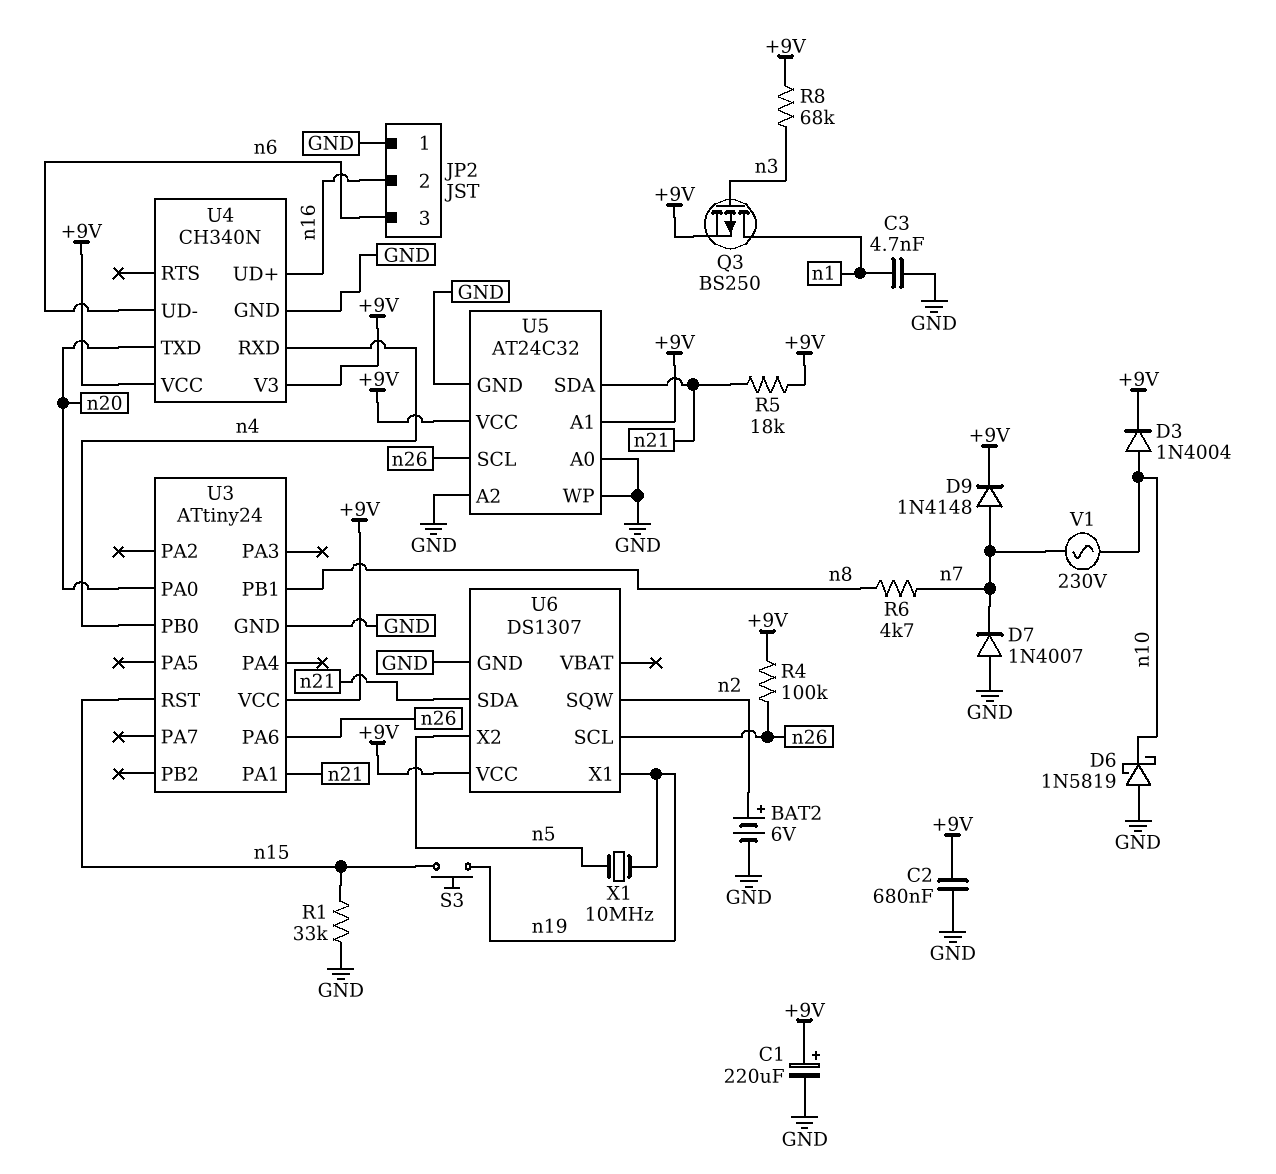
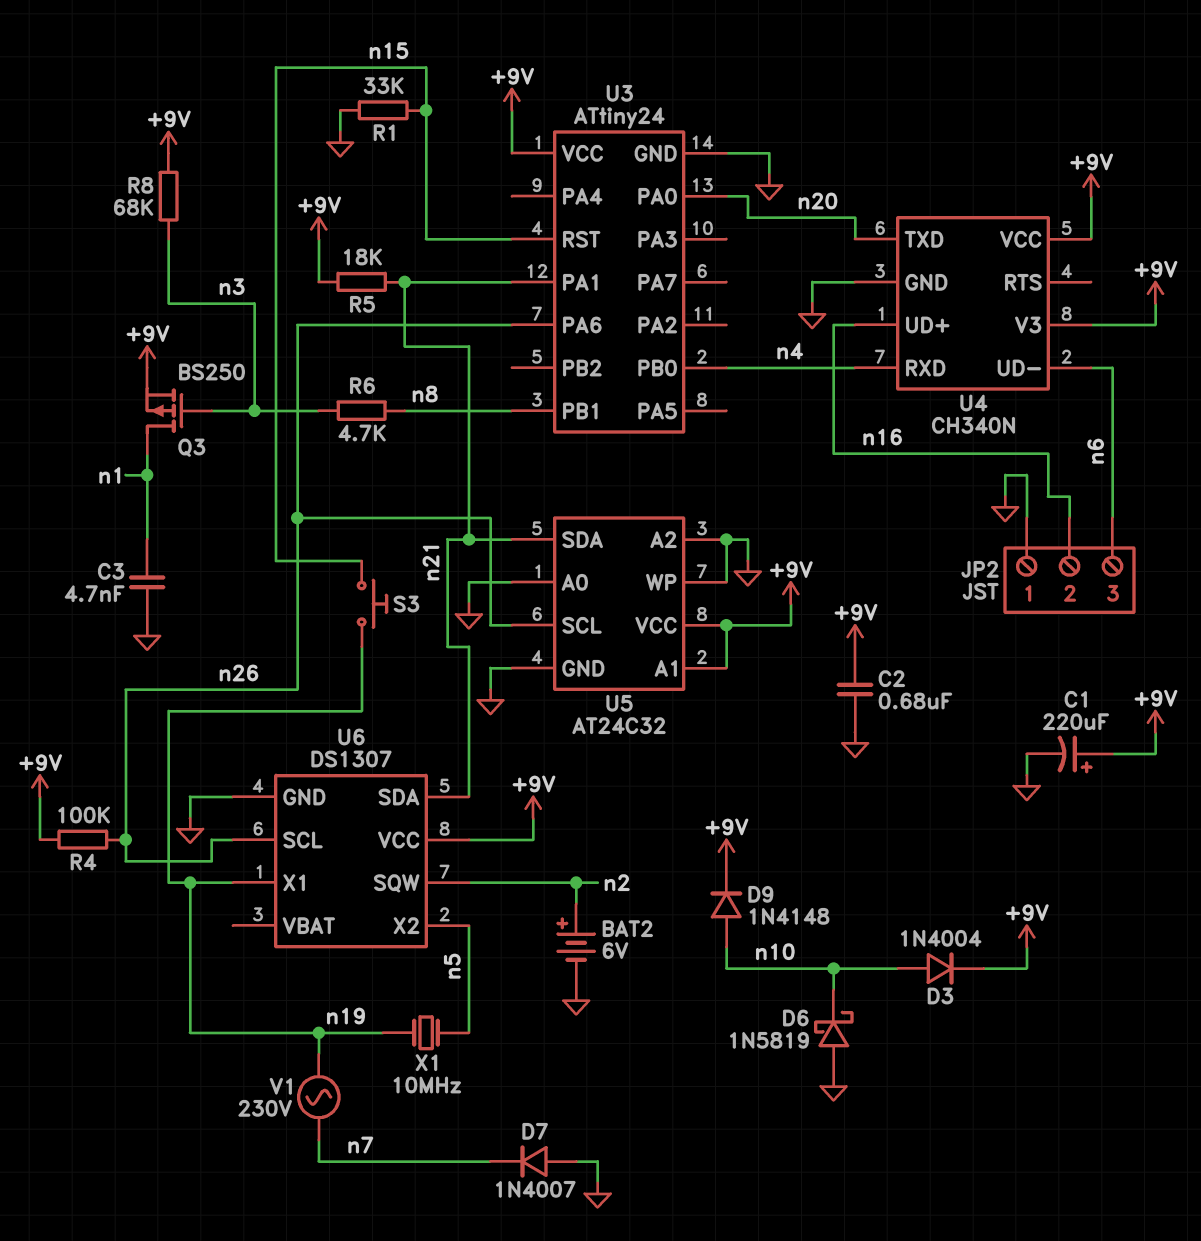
D9: diode 1N4148 (A n7, K +9V) -> diode 1N4148 (A n10, K +9V)
R6: 4.7k (n7, n8) -> 4.7k (n3, n8)
V1: AC 230V (n7, n10) -> AC 230V (n7, n19)

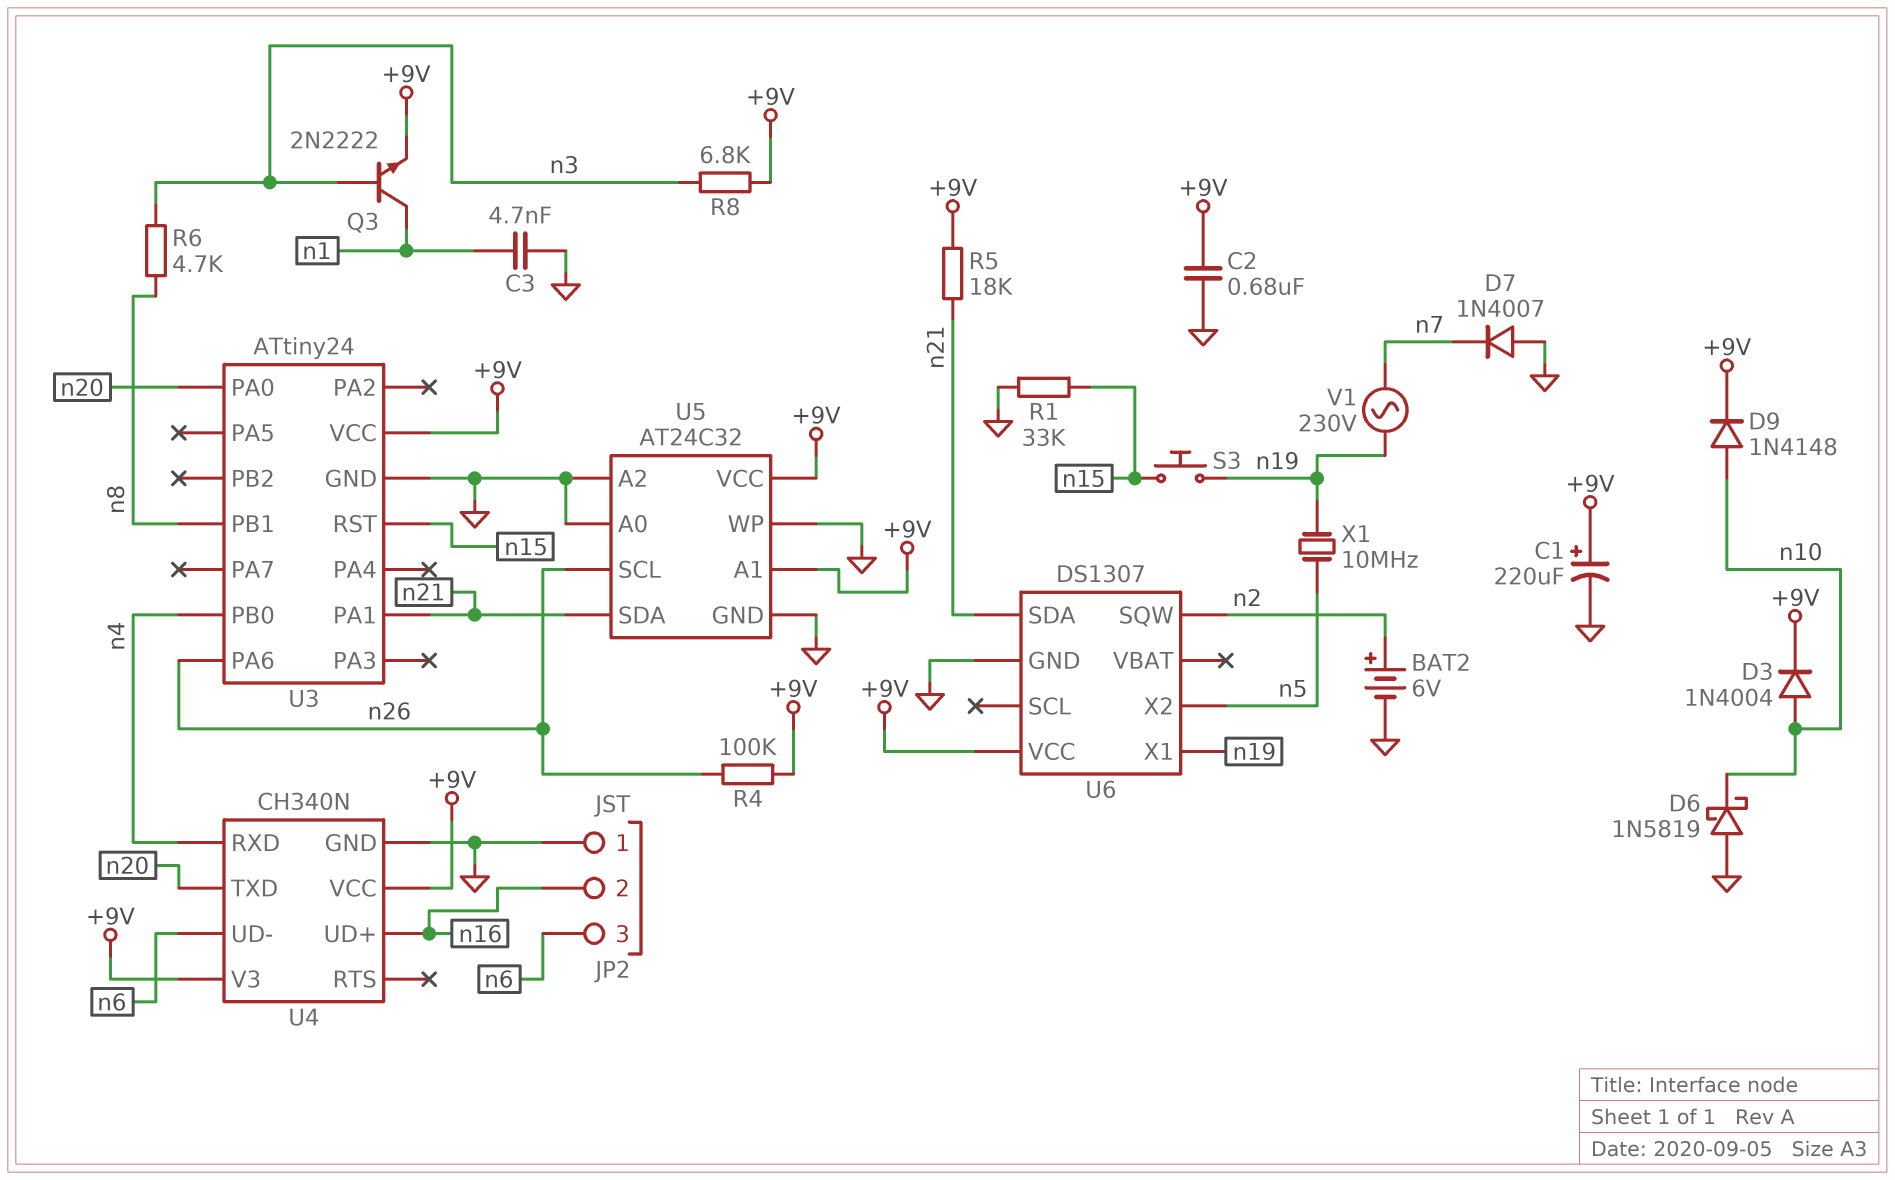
Q3: PMOS BS250 (G n3, D n1, S +9V) -> NPN 2N2222 (B n3, C n1, E +9V)
R8: 68k (+9V, n3) -> 6.8k (+9V, n3)
U6 pin SCL: n26 -> none

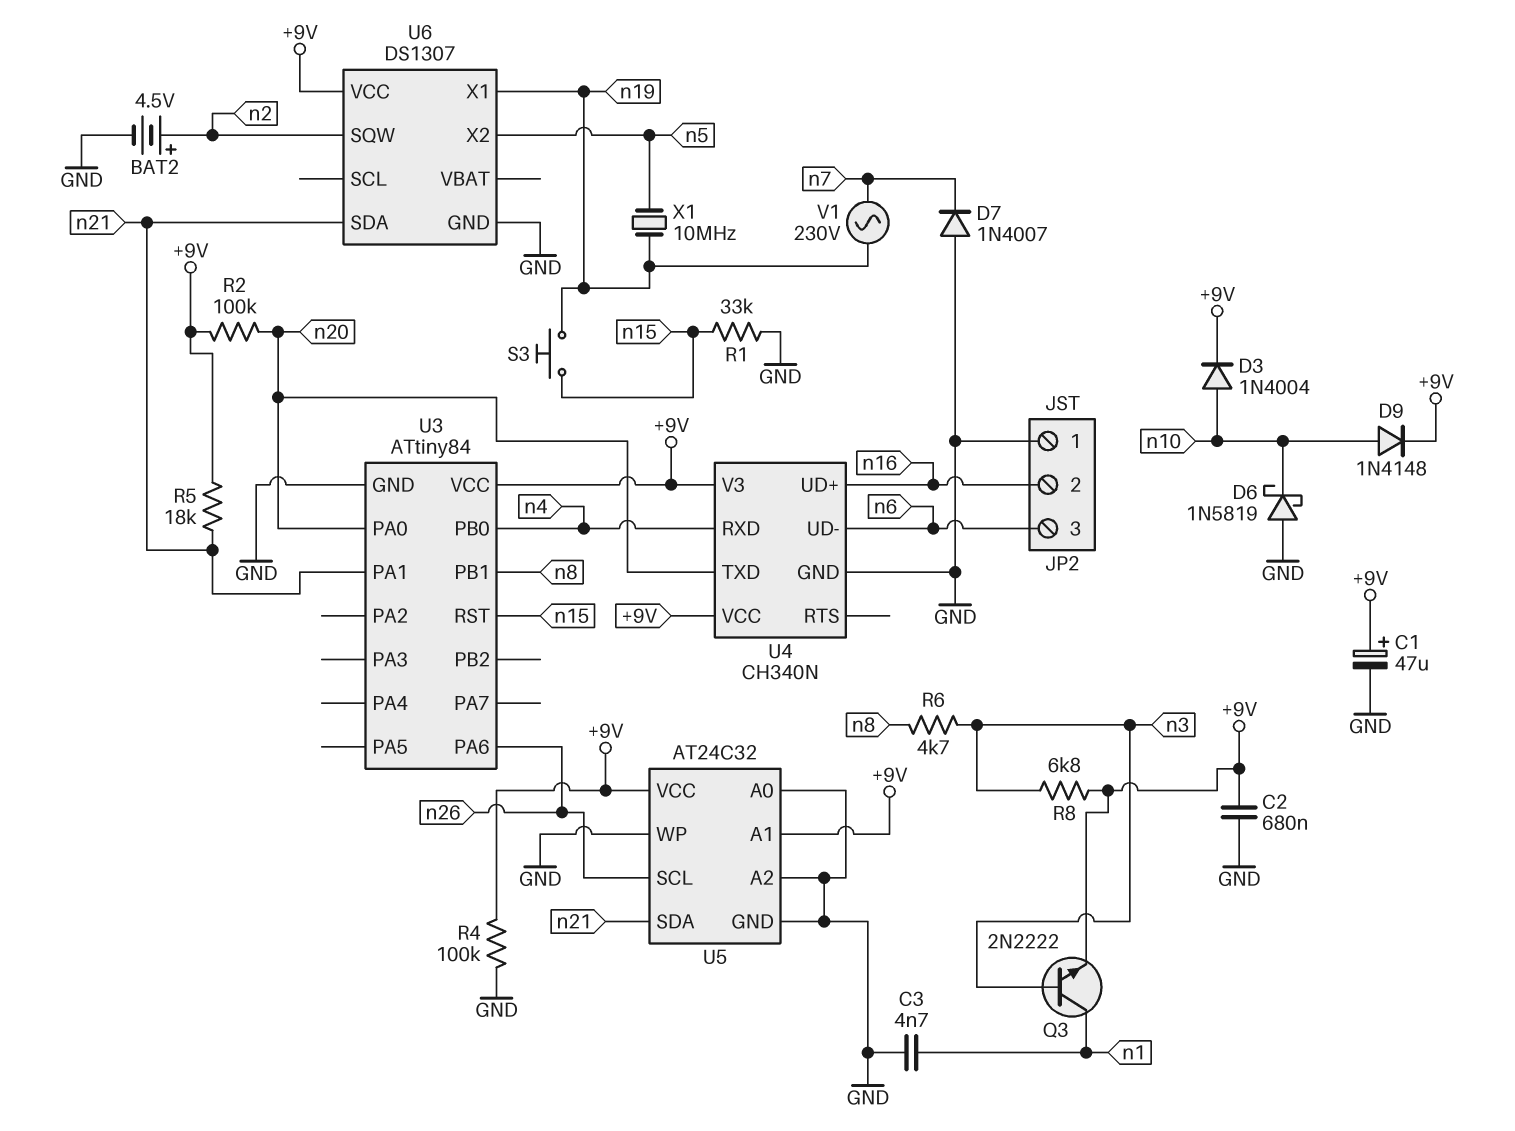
BAT2: 6V (plus n2, minus GND) -> 4.5V (plus n2, minus GND)
C1: 220uF (plus +9V, minus GND) -> 47uF (plus +9V, minus GND)
R2: none -> 100k (+9V, n20)
R4: 100k (+9V, n26) -> 100k (+9V, GND)
U3: ATtiny24 -> ATtiny84

